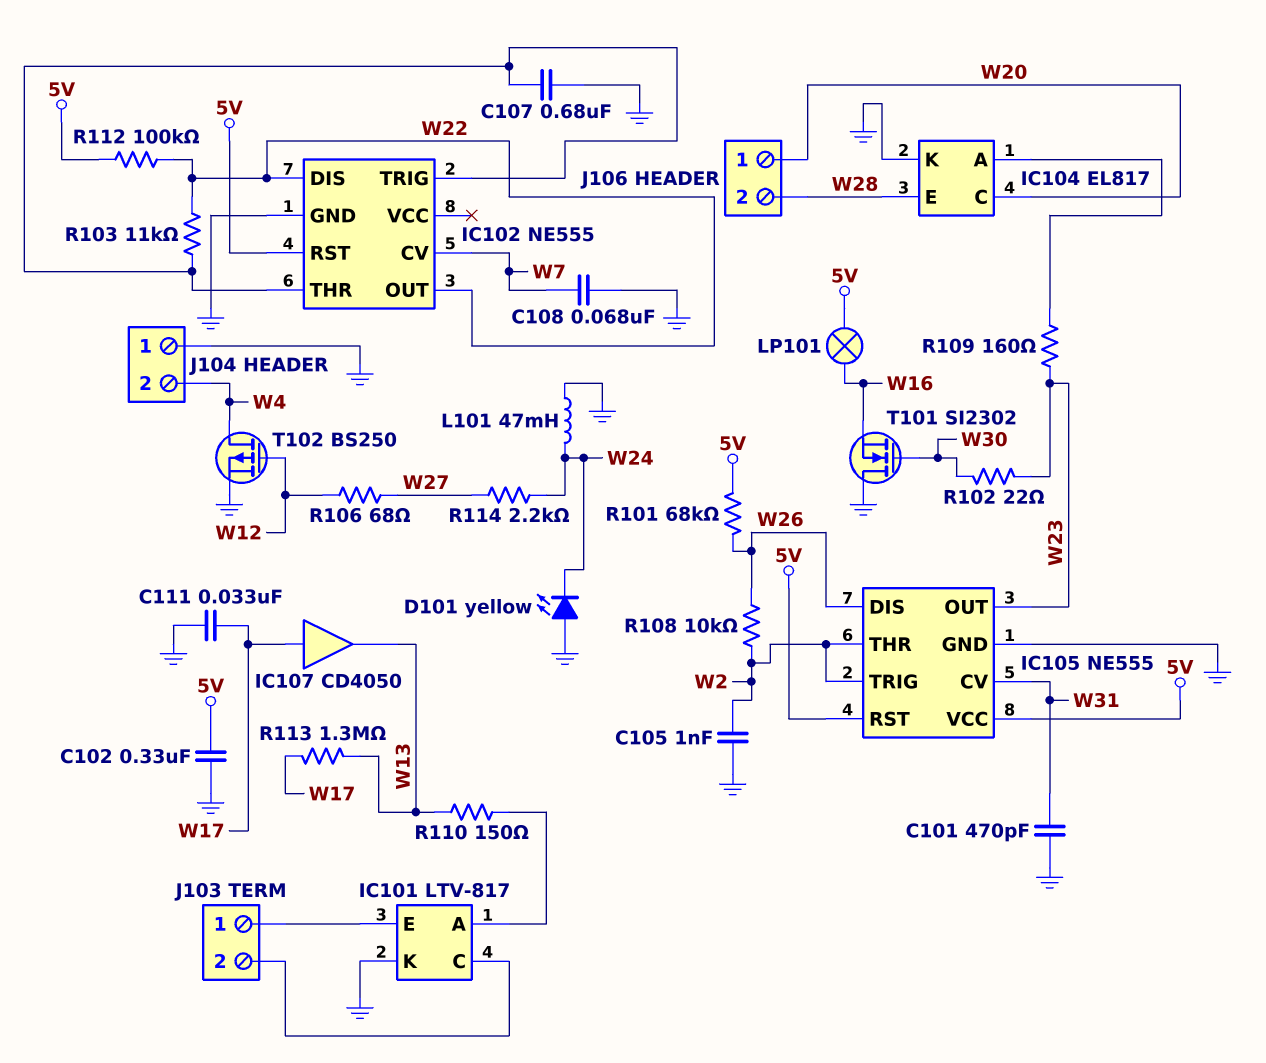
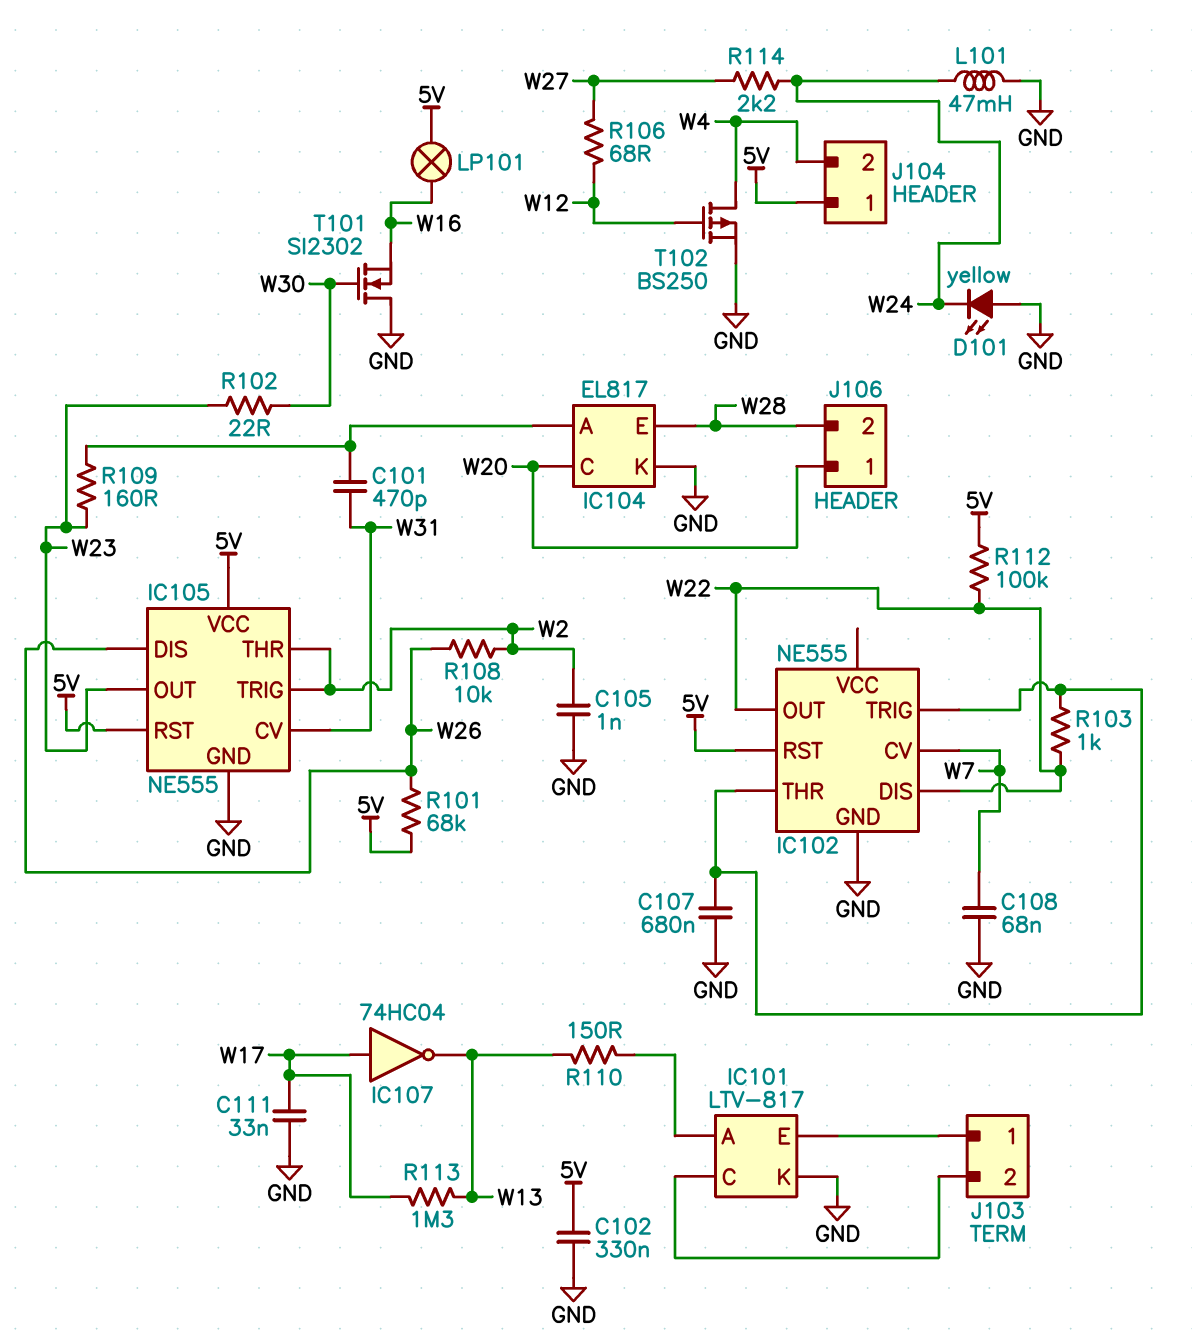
C101: 470pF (GND, W31) -> 470pF (IC104/A, W31)
IC107: buffer CD4050 (in W17, out W13) -> NOT 74HC04 (in W17, out W13)
J104 pin 1: GND -> 5V
R103: 11k (IC102/THR, W22) -> 1k (IC102/THR, W22)

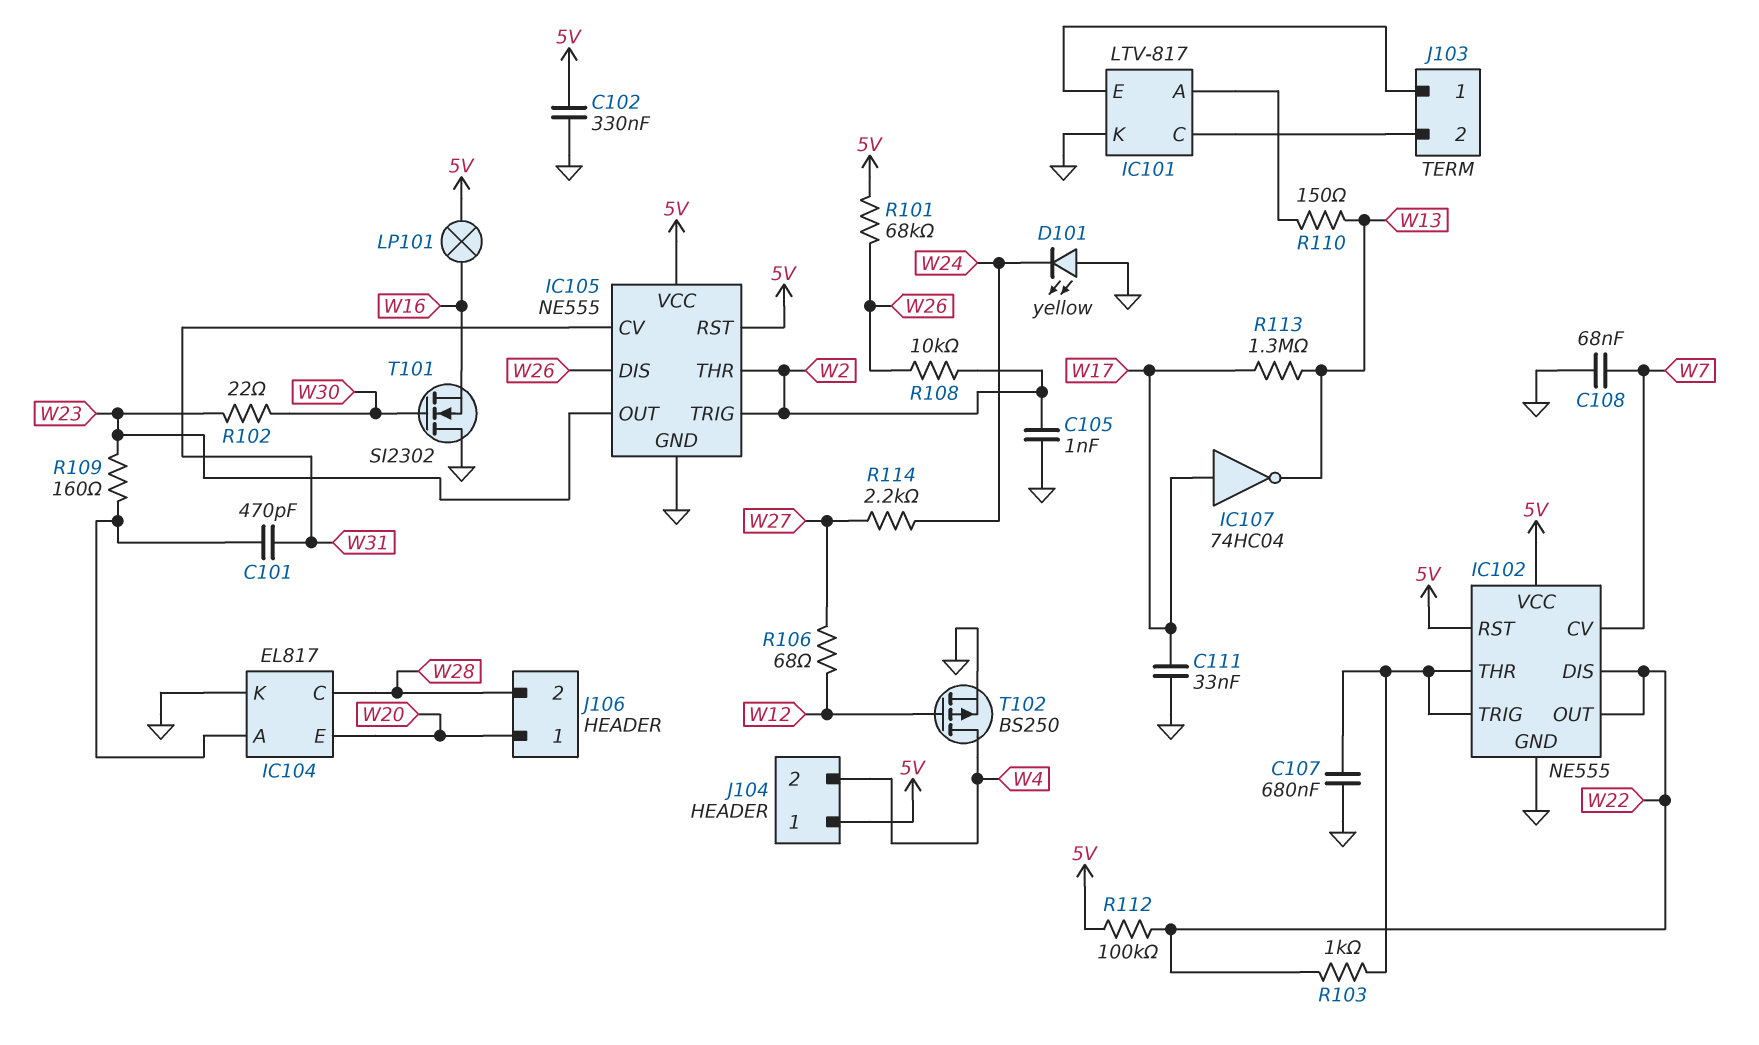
IC102 pin VCC: none -> 5V
IC104 pin C: W20 -> W28
IC104 pin E: W28 -> W20
L101: 47mH (GND, W24) -> none

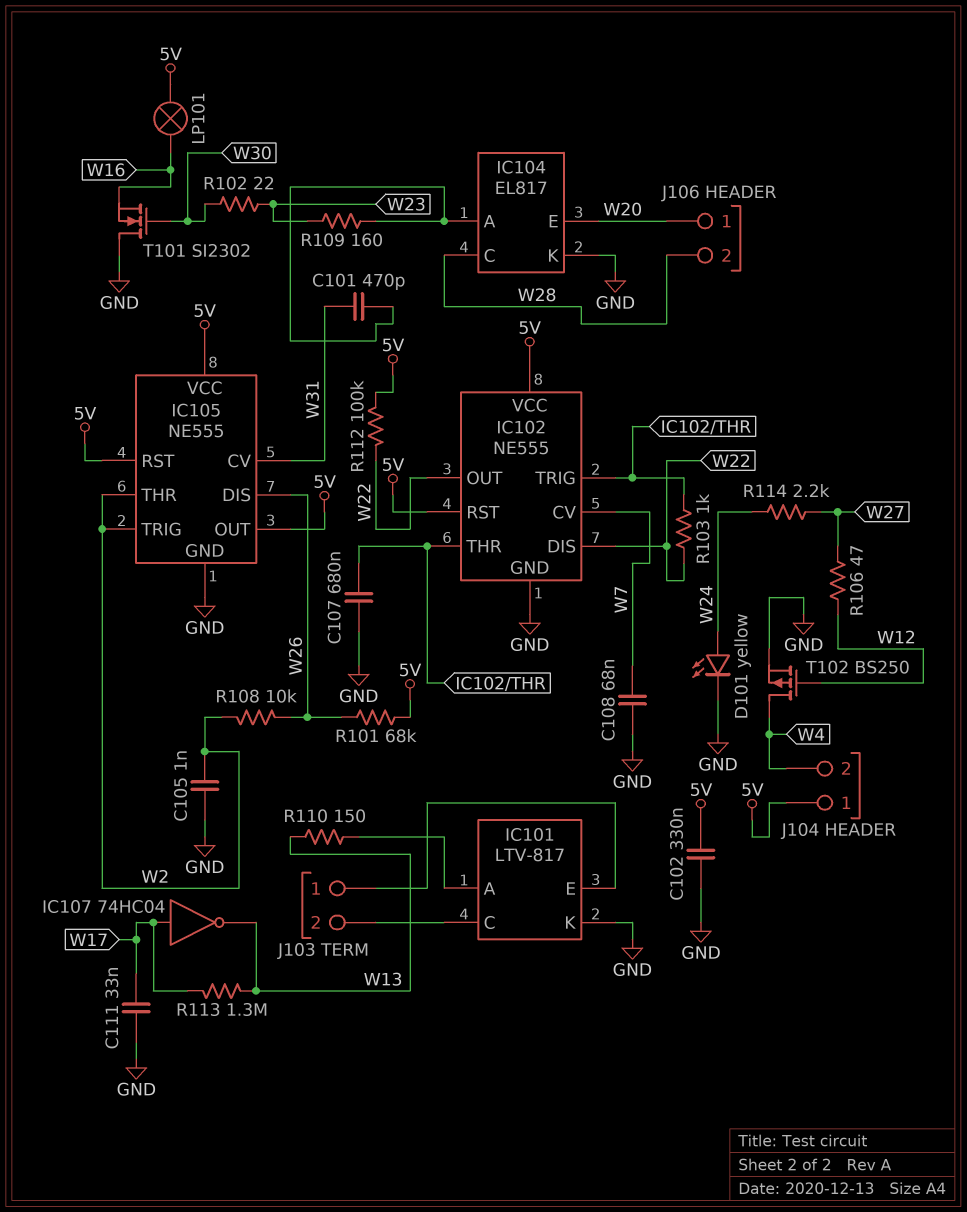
D101: LED yellow (A GND, K W24) -> LED yellow (A W24, K GND)
IC105 pin OUT: W23 -> 5V
R106: 68 (W12, W27) -> 47 (W12, W27)

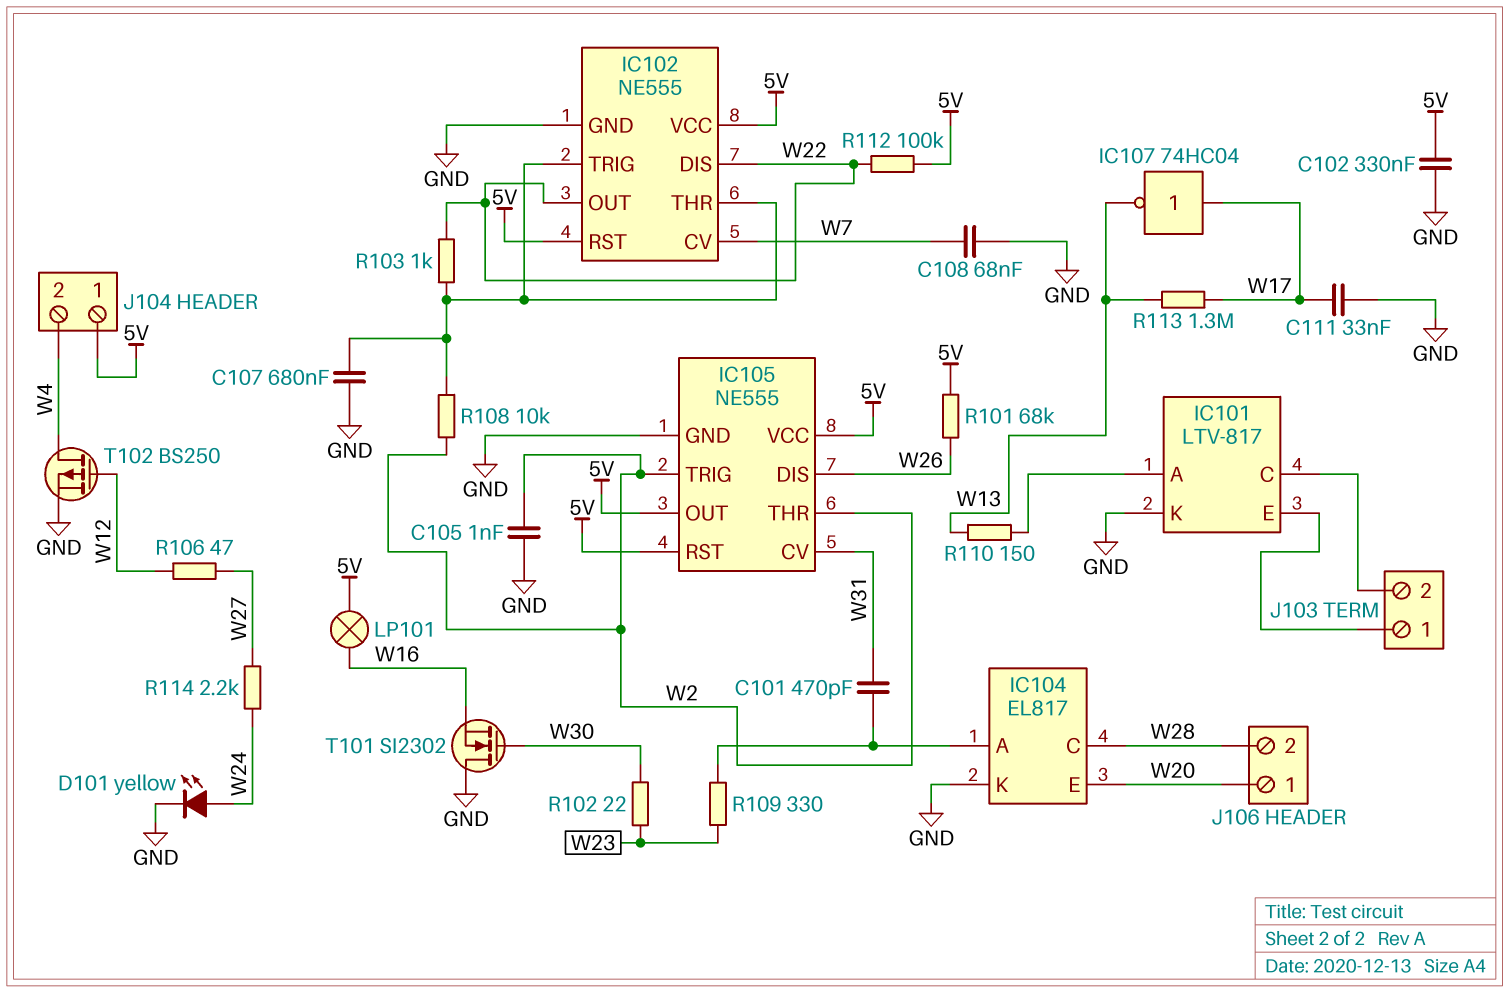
R108: 10k (W2, W26) -> 10k (IC102/THR, W2)
R109: 160 (IC104/A, W23) -> 330 (IC104/A, W23)

